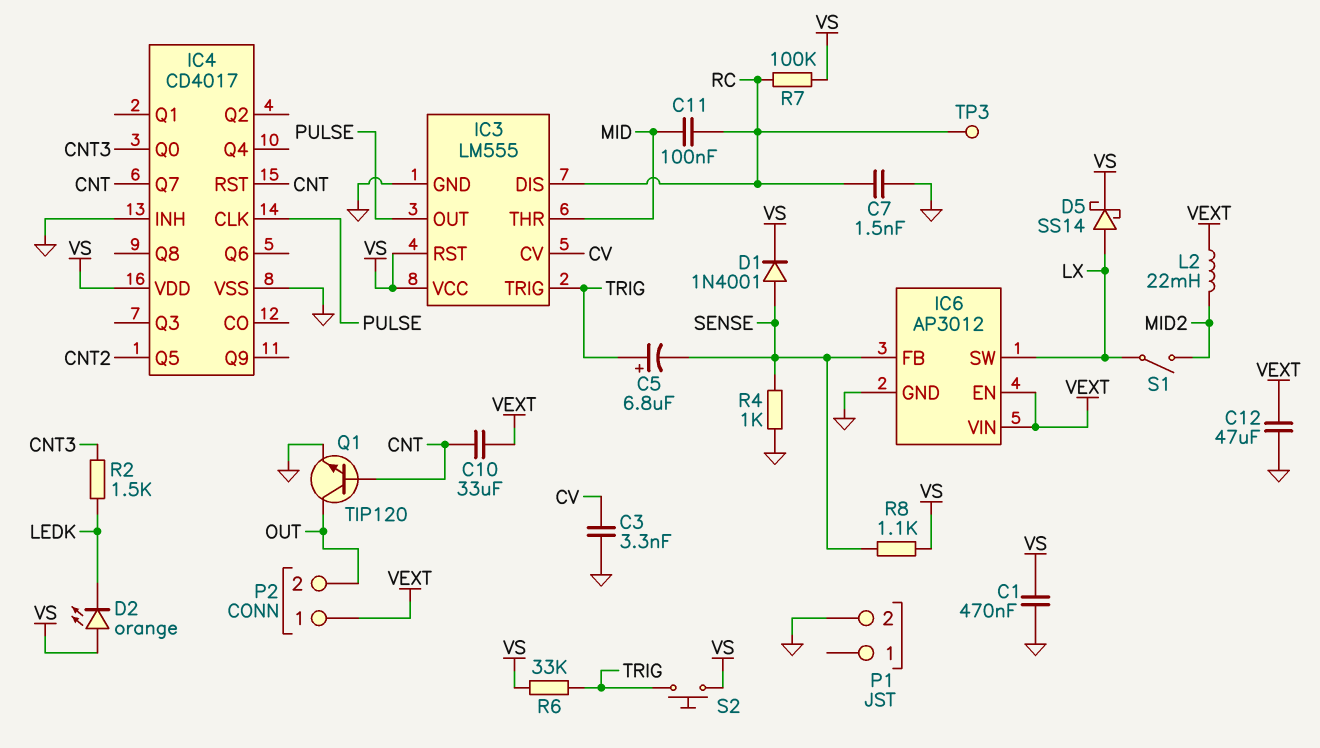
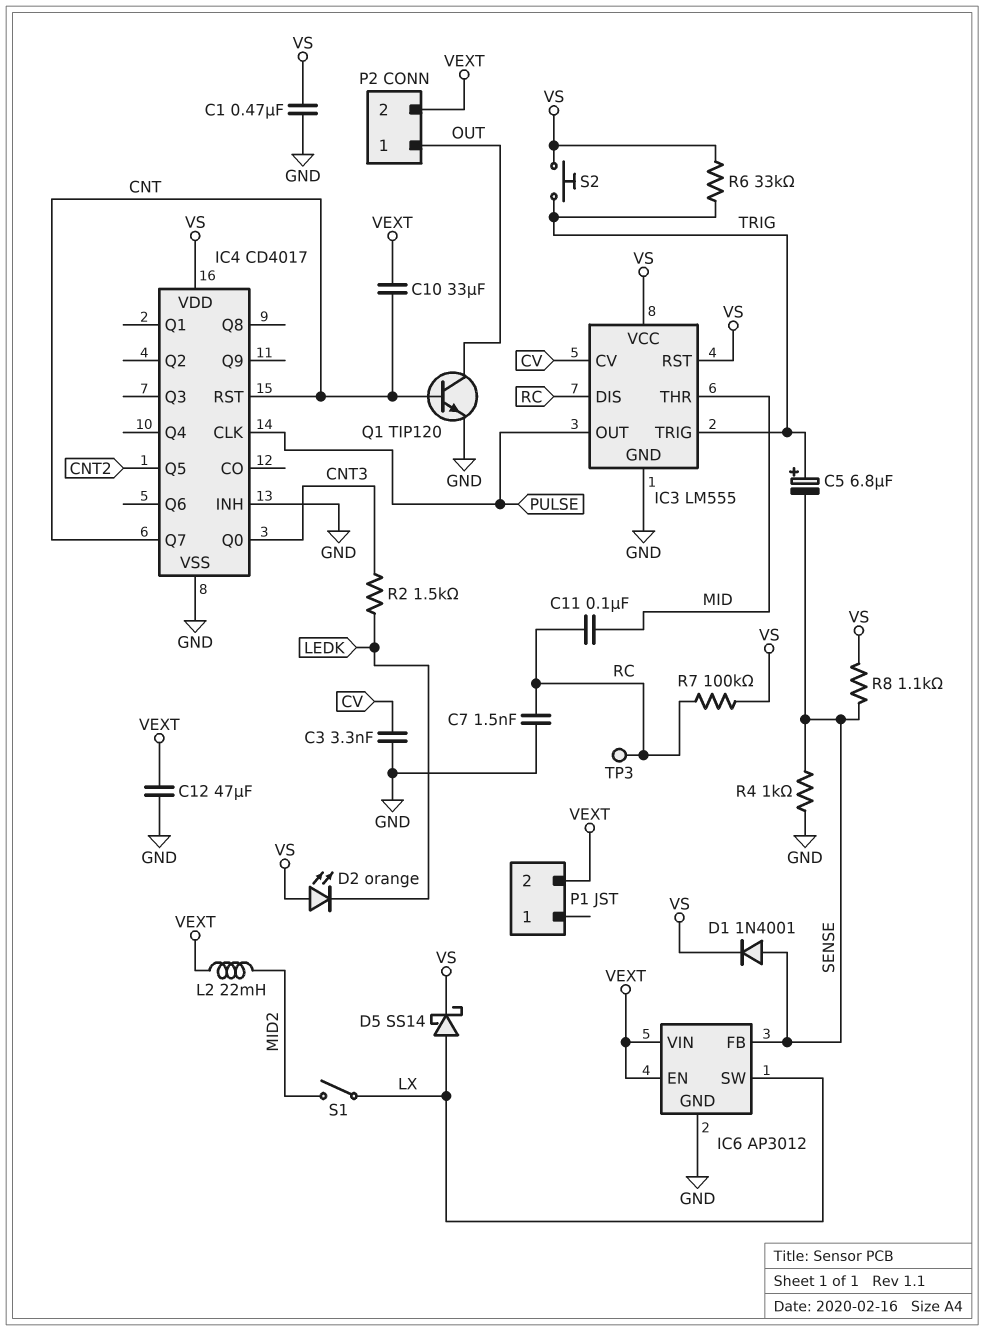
P1 pin 2: GND -> VEXT
P2 pin 1: VEXT -> OUT
P2 pin 2: OUT -> VEXT

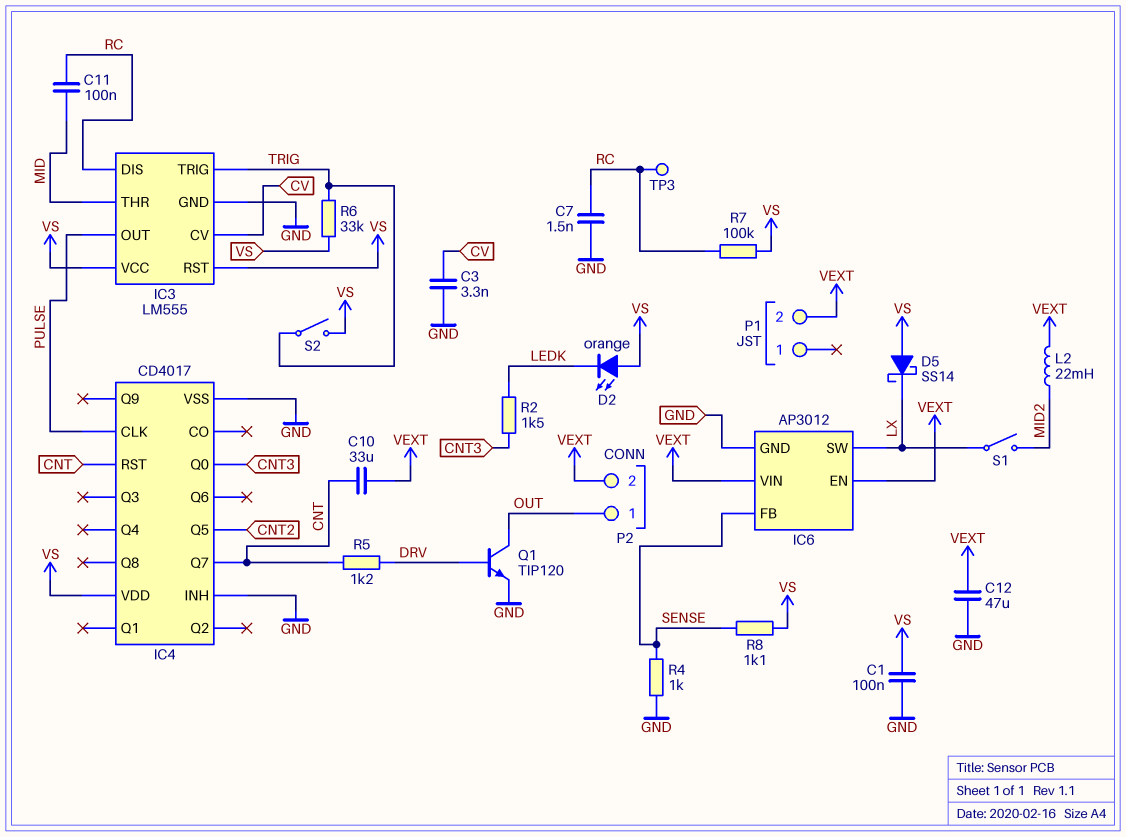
C1: 470nF (GND, VS) -> 100nF (GND, VS)
C5: 6.8uF (plus TRIG, minus SENSE) -> none
D1: diode 1N4001 (A SENSE, K VS) -> none
D5: schottky SS14 (A LX, K VS) -> schottky SS14 (A VS, K LX)
Q1: NPN TIP120 (B CNT, C OUT, E GND) -> NPN TIP120 (B DRV, C OUT, E GND)
R5: none -> 1.2k (CNT, DRV)
S2: button (TRIG, VS) -> switch (TRIG, VS)

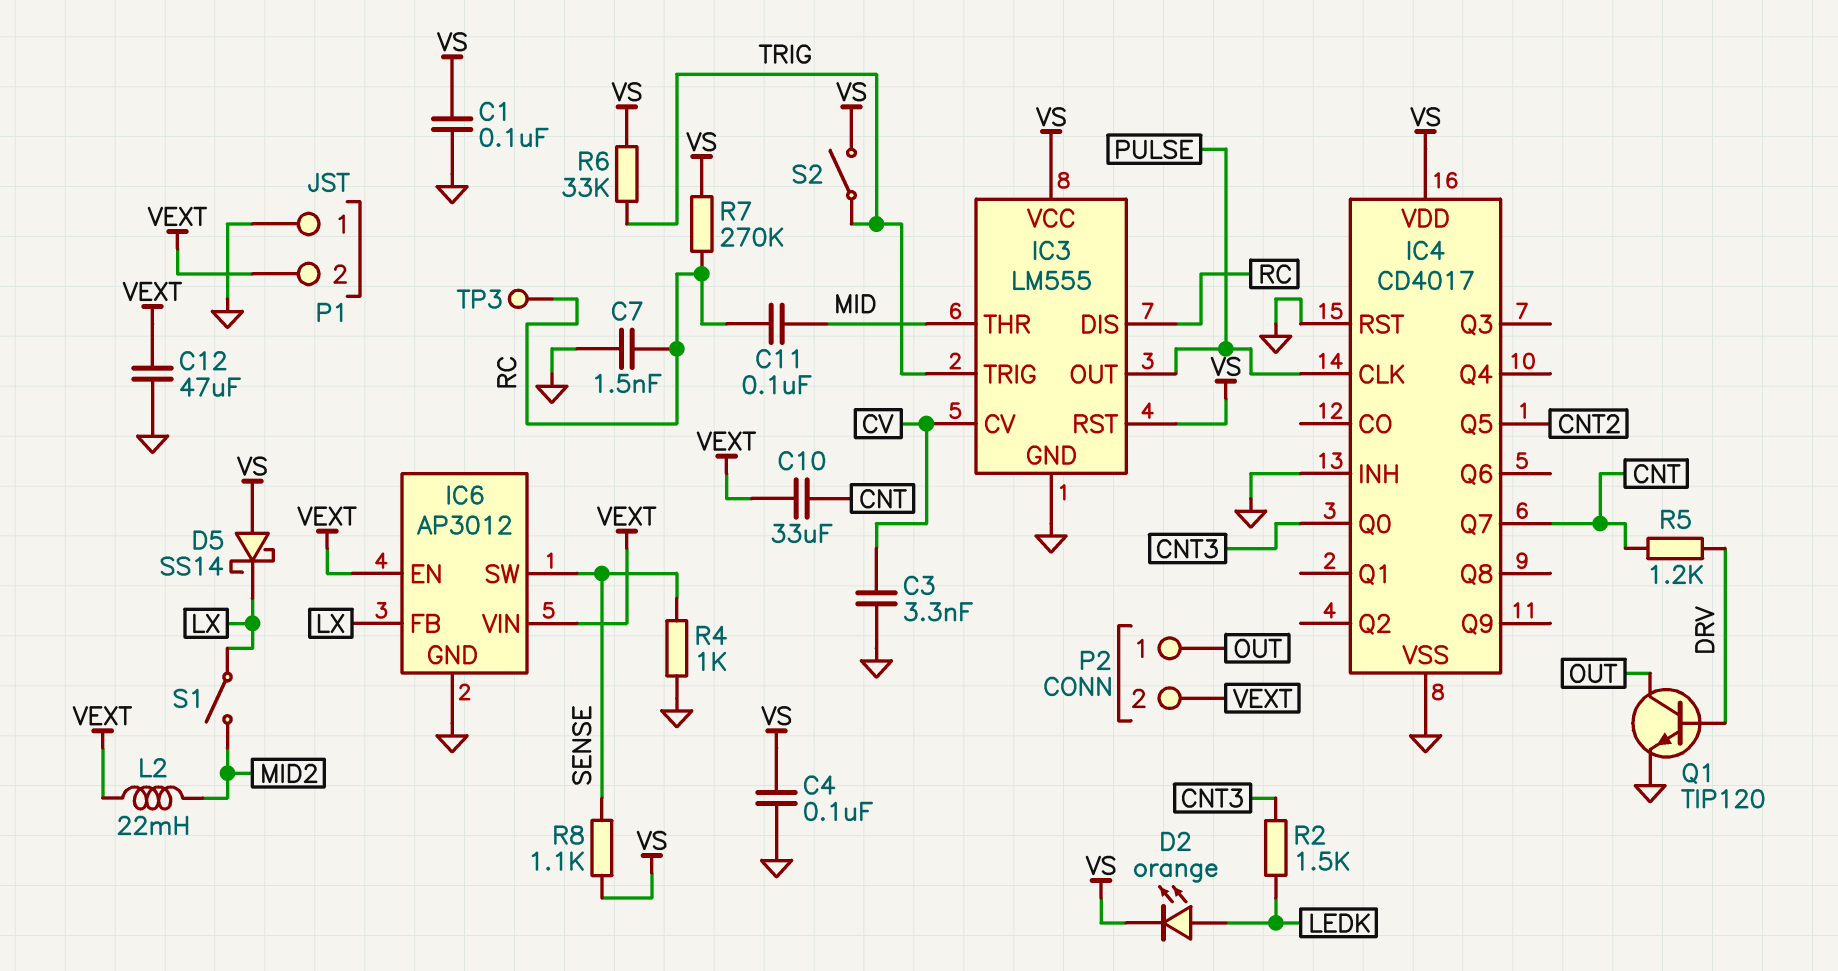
C4: none -> 100nF (GND, VS)
D2: LED orange (A VS, K LEDK) -> LED orange (A LEDK, K VS)
IC4 pin RST: CNT -> GND
IC6 pin FB: SENSE -> LX
IC6 pin SW: LX -> SENSE
P1 pin 1: none -> GND
R7: 100k (RC, VS) -> 270k (RC, VS)

